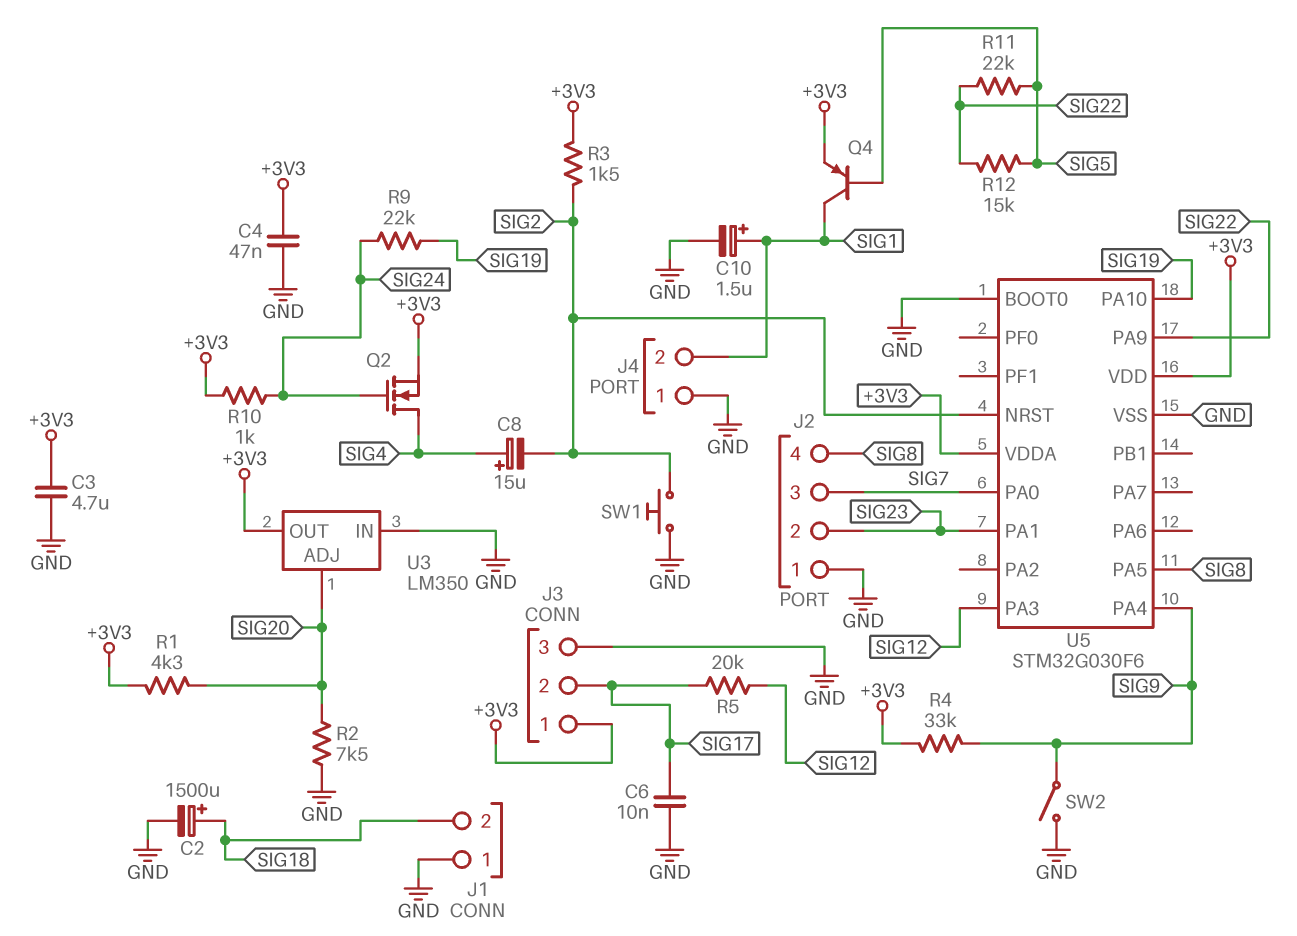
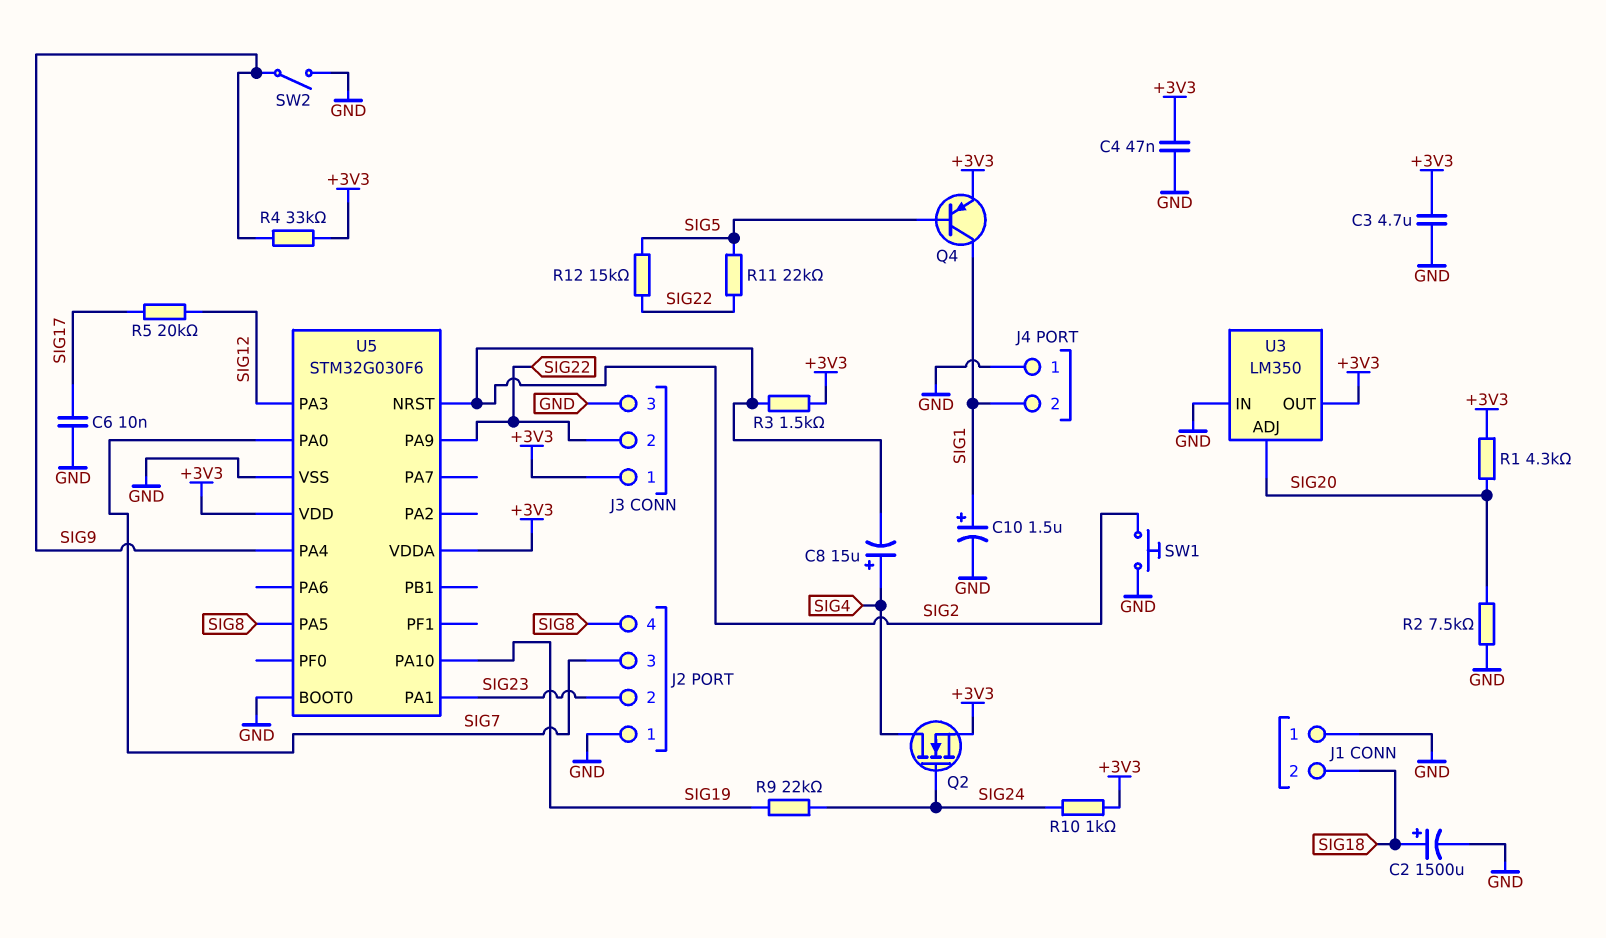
J3 pin 2: SIG17 -> SIG22

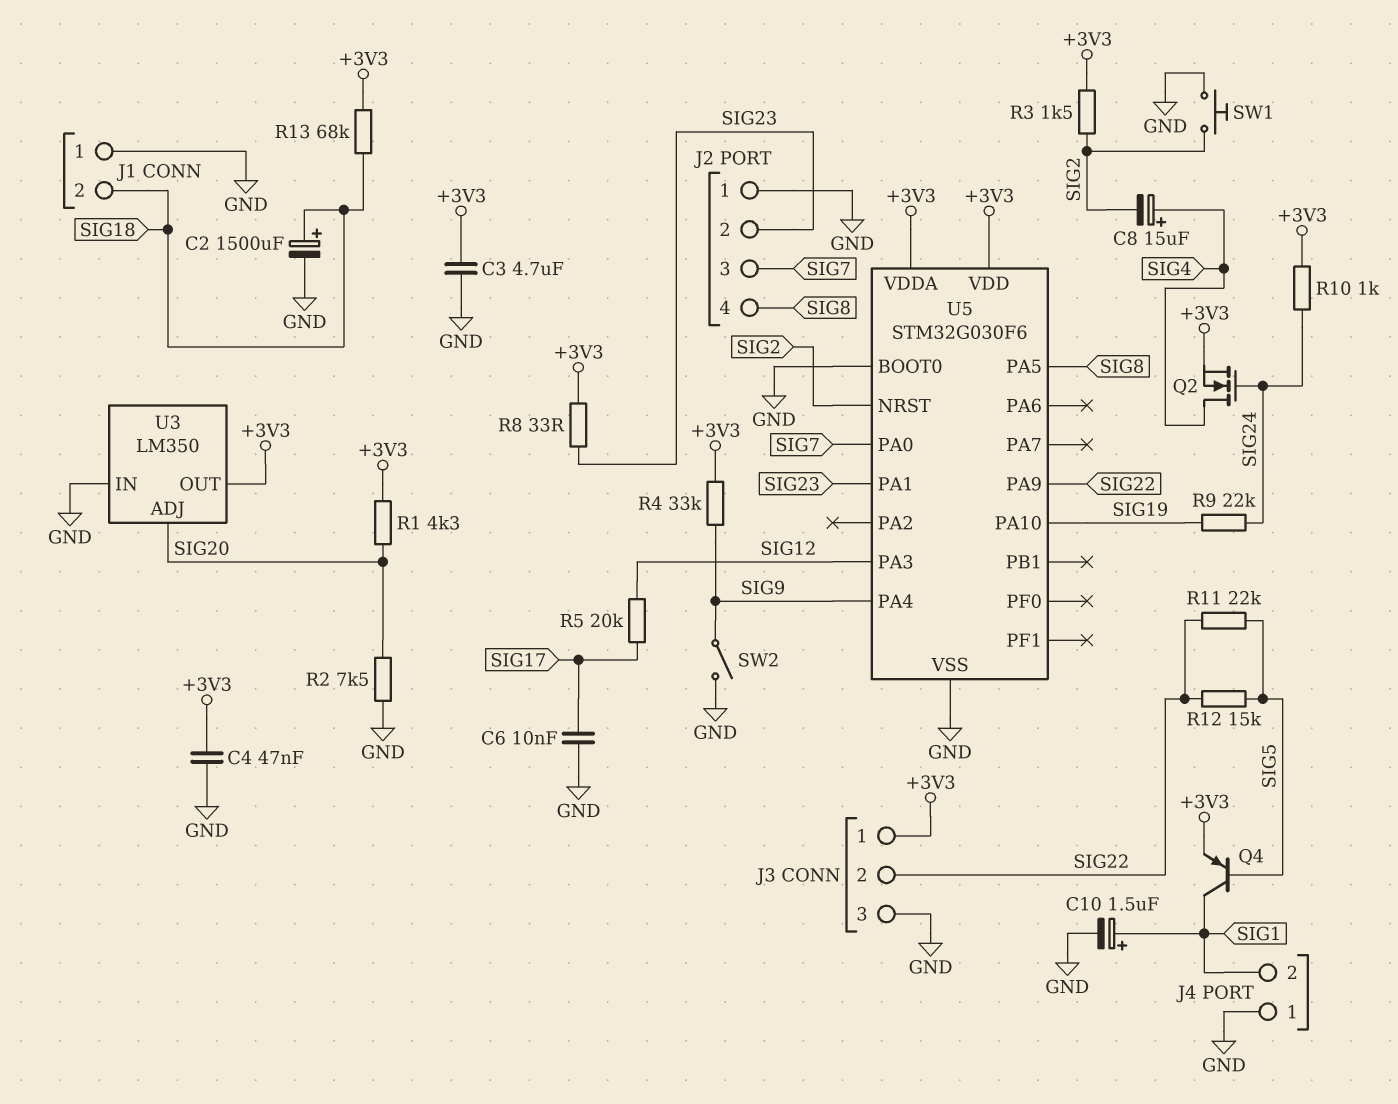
R8: none -> 33 (+3V3, SIG23)
R13: none -> 68k (+3V3, SIG18)

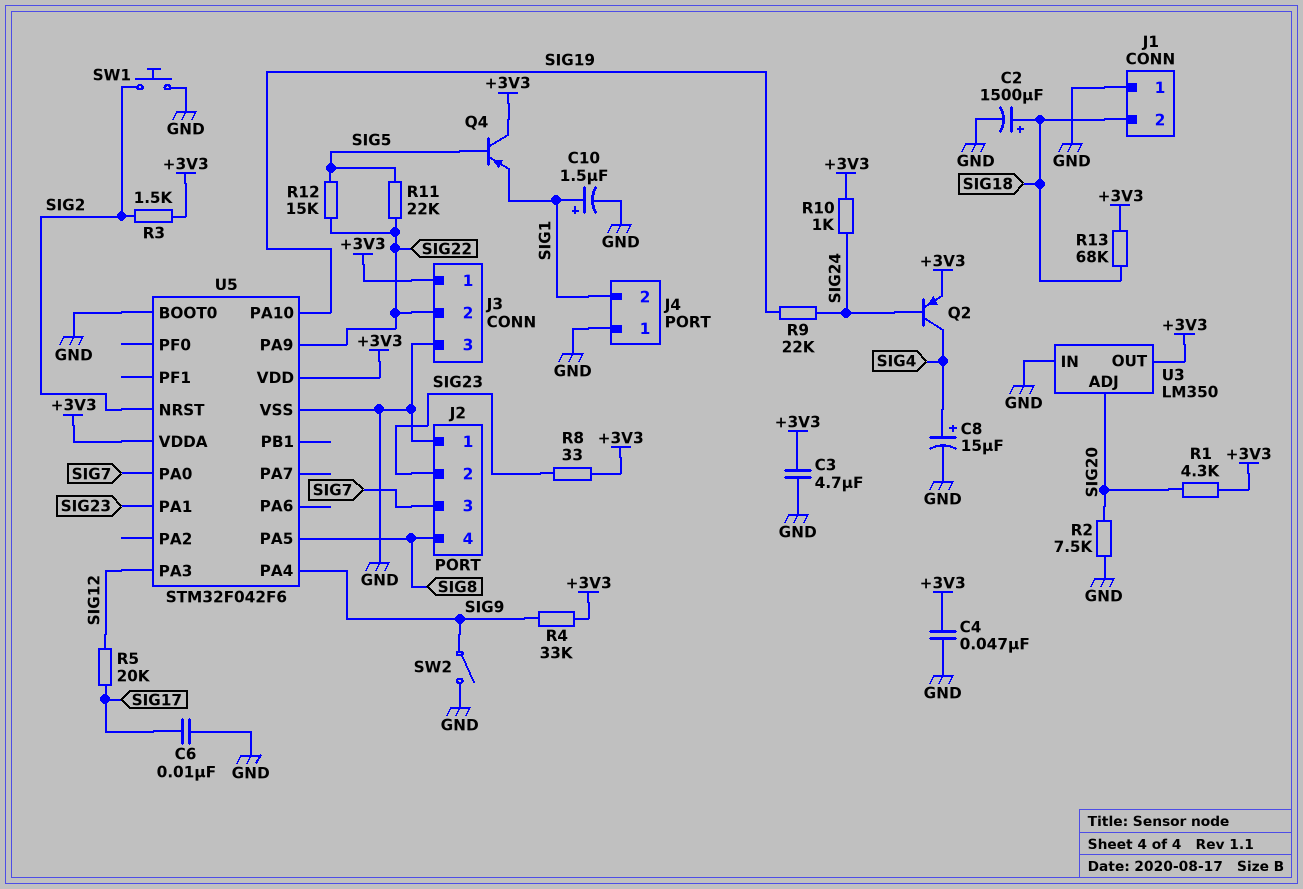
C8: 15uF (plus SIG4, minus SIG2) -> 15uF (plus SIG4, minus GND)
Q2: NMOS (G SIG24, D SIG4, S +3V3) -> PNP (B SIG24, C SIG4, E +3V3)
Q4: PNP (B SIG5, C SIG1, E +3V3) -> PNP (B SIG5, C +3V3, E SIG1)
U5: STM32G030F6 -> STM32F042F6

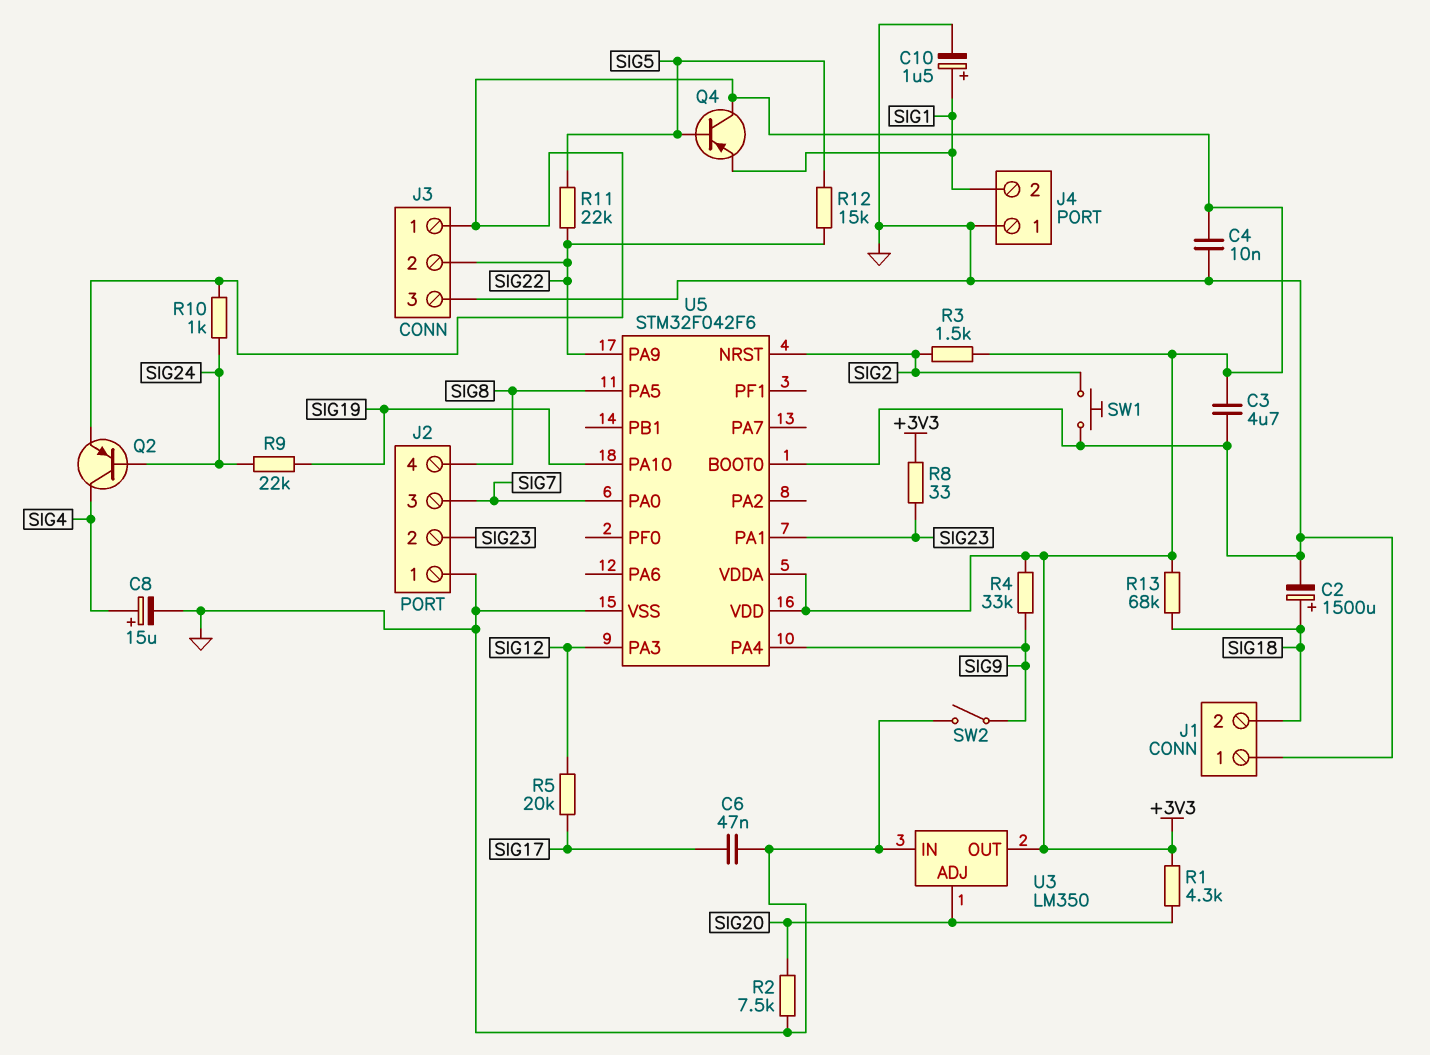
C4: 47nF (+3V3, GND) -> 10nF (+3V3, GND)
C6: 10nF (GND, SIG17) -> 47nF (GND, SIG17)

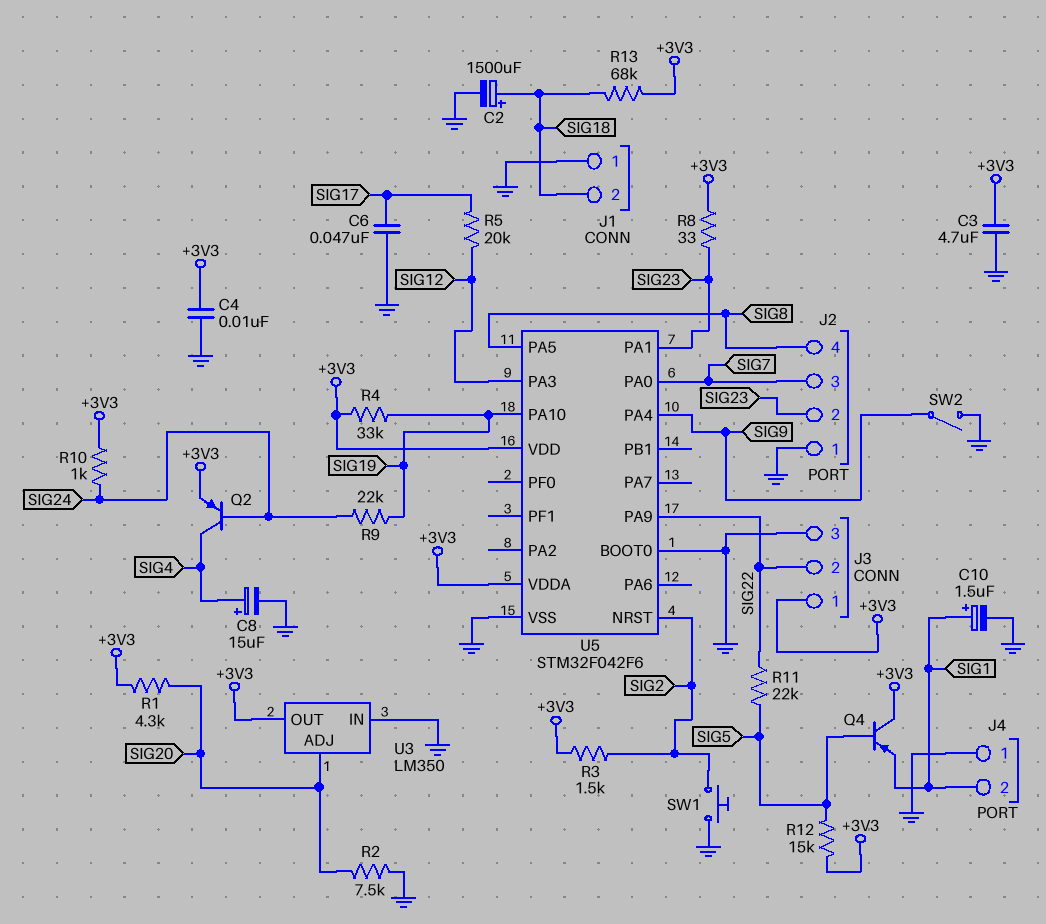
R4: 33k (+3V3, SIG9) -> 33k (+3V3, SIG19)
R12: 15k (SIG5, SIG22) -> 15k (+3V3, SIG5)

